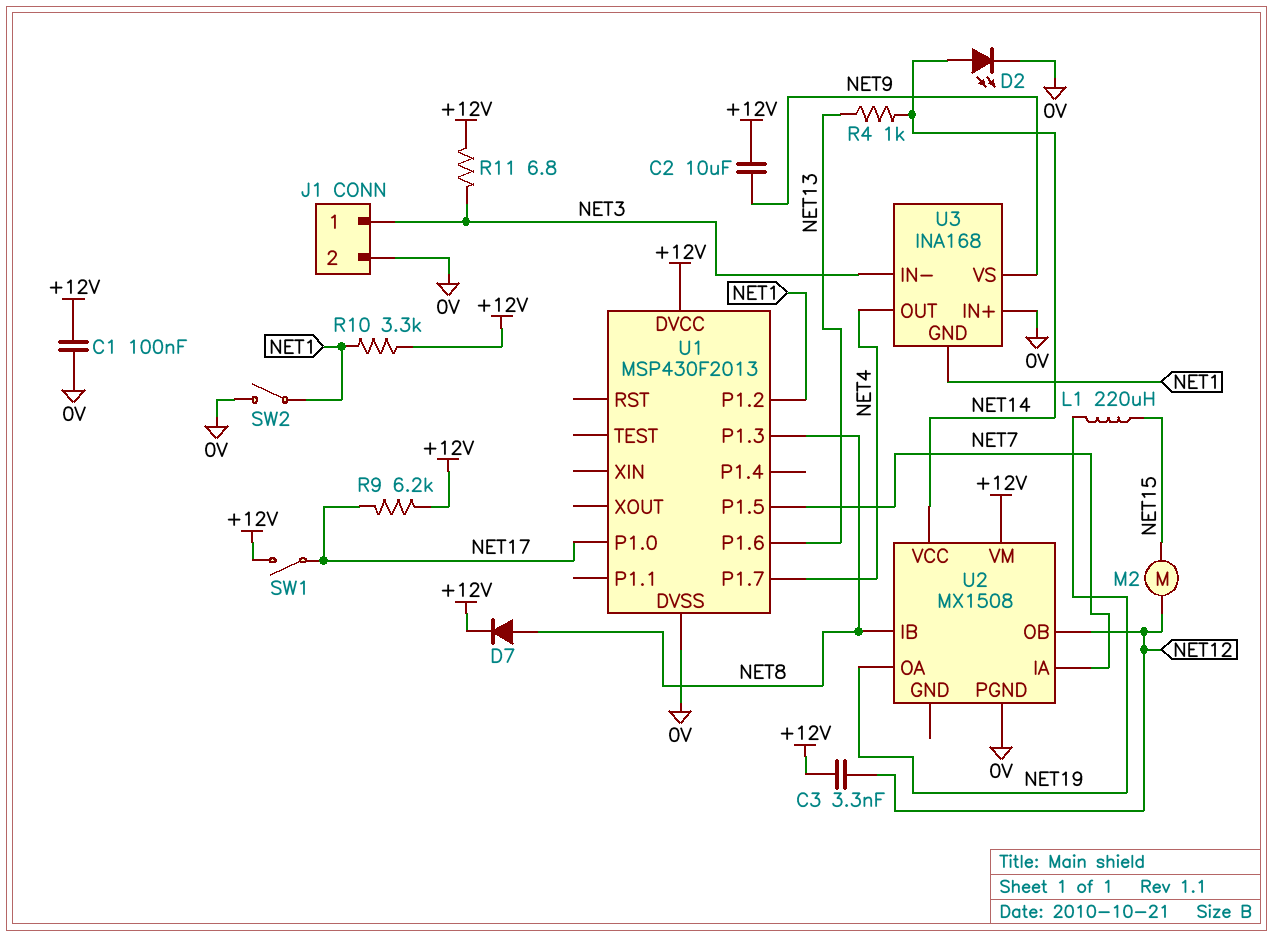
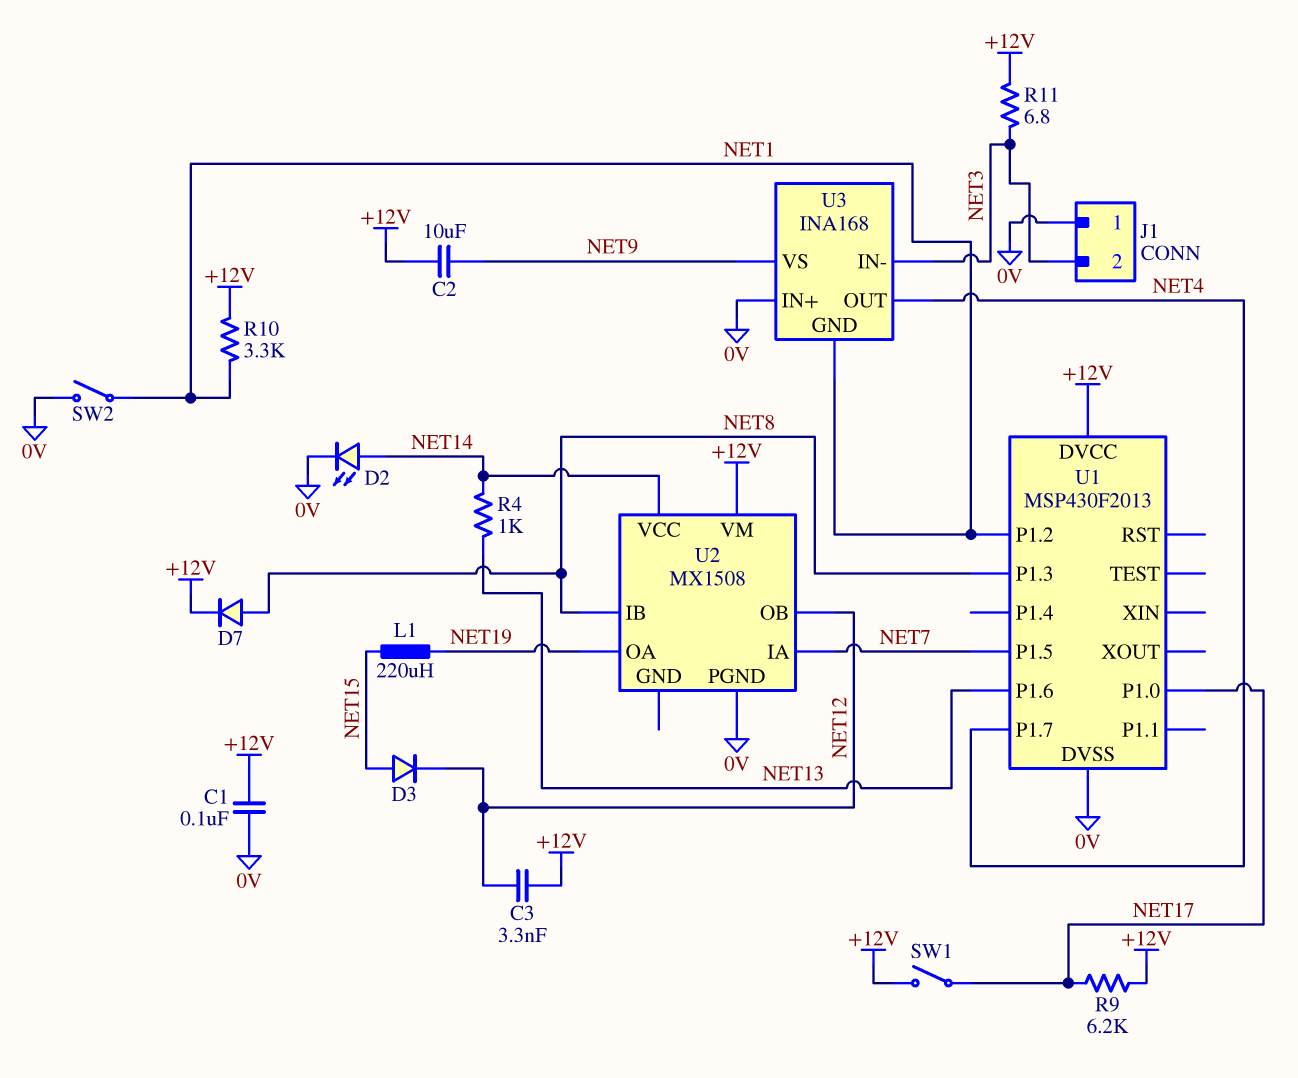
D3: none -> diode (A NET15, K NET12)
J1 pin 1: NET3 -> 0V
J1 pin 2: 0V -> NET3
M2: motor (NET12, NET15) -> none

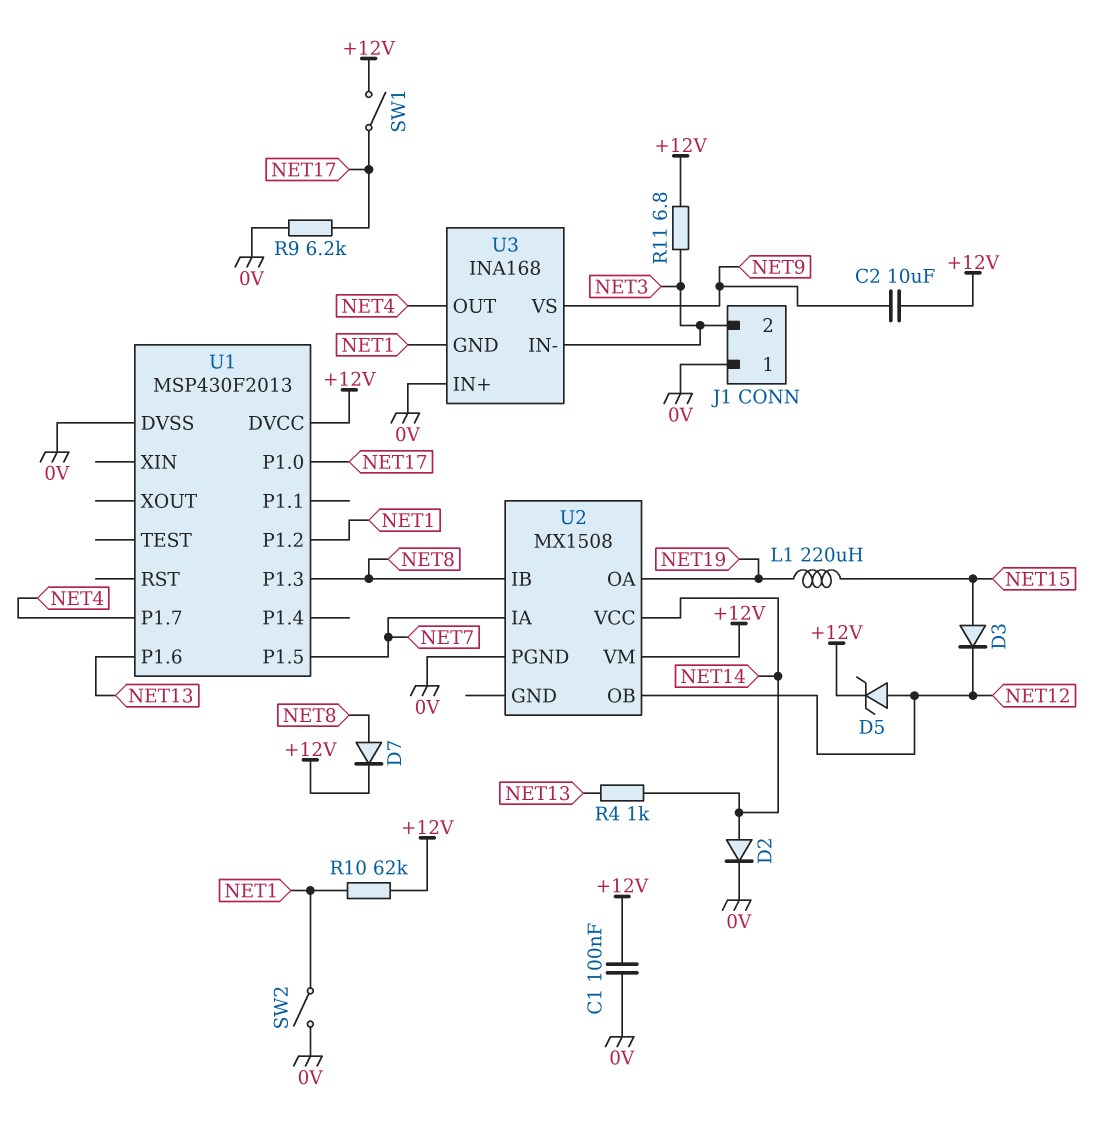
C3: 3.3nF (+12V, NET12) -> none
D2: LED (A NET14, K 0V) -> diode (A NET14, K 0V)
D5: none -> zener (A NET12, K +12V)
R9: 6.2k (+12V, NET17) -> 6.2k (0V, NET17)
R10: 3.3k (+12V, NET1) -> 62k (+12V, NET1)

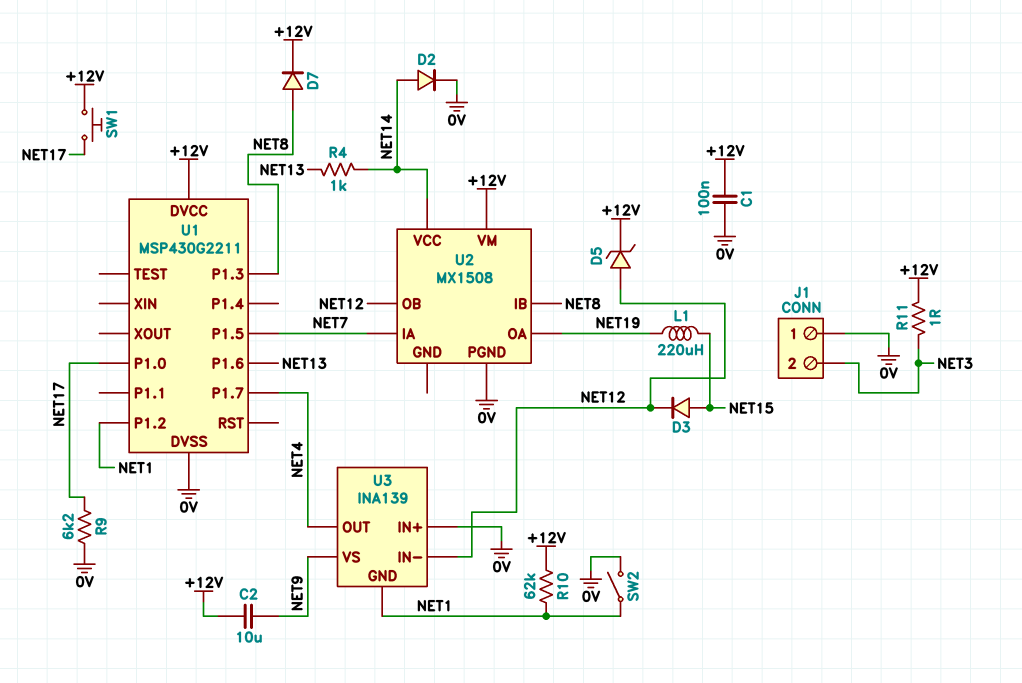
R11: 6.8 (+12V, NET3) -> 1 (+12V, NET3)
SW1: switch (+12V, NET17) -> button (+12V, NET17)
U1: MSP430F2013 -> MSP430G2211
U3: INA168 -> INA139
U3 pin IN-: NET3 -> NET12

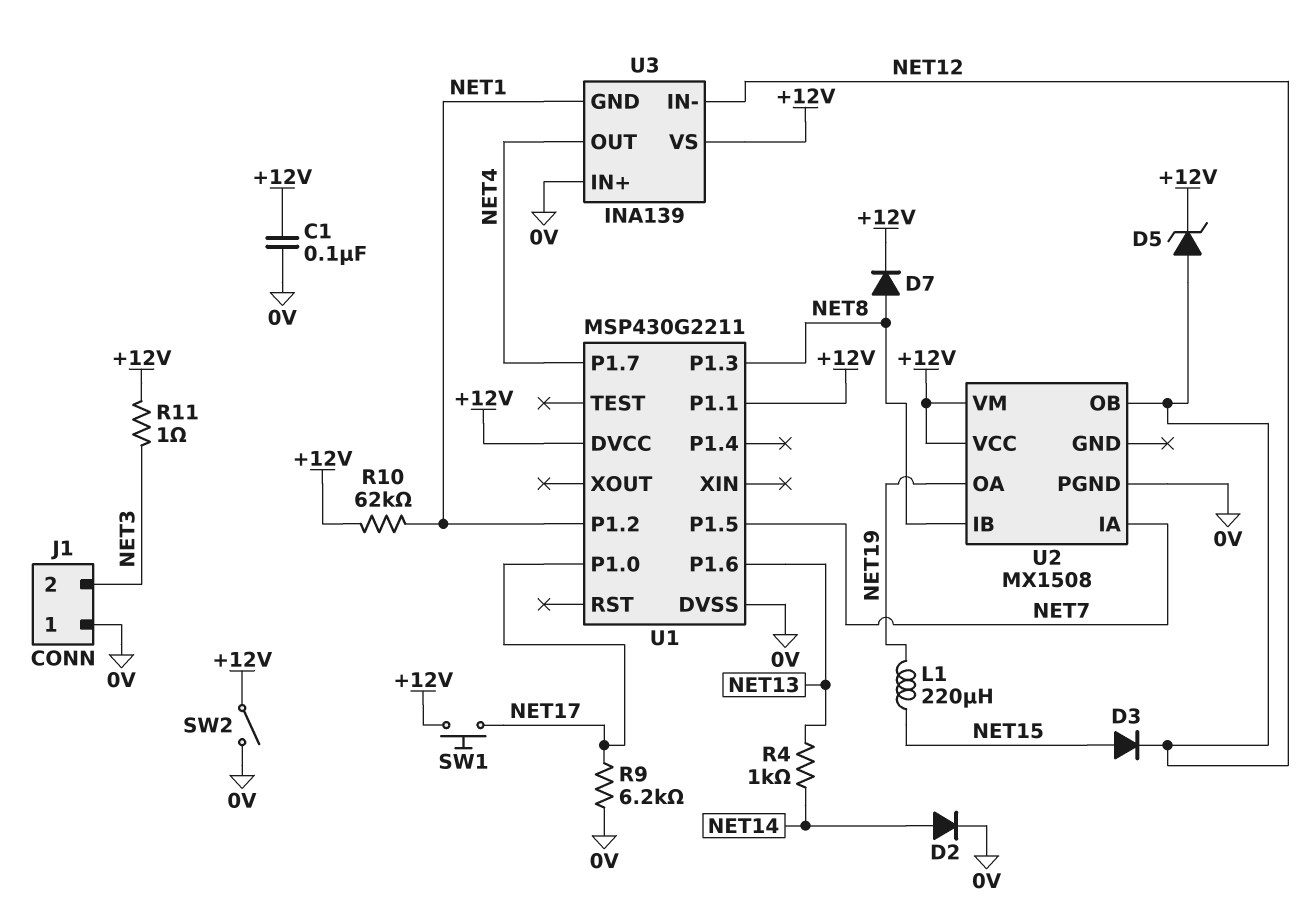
C2: 10uF (+12V, NET9) -> none
SW2: switch (0V, NET1) -> switch (+12V, 0V)
U1 pin P1.1: none -> +12V
U2 pin VCC: NET14 -> +12V
U3 pin VS: NET9 -> +12V

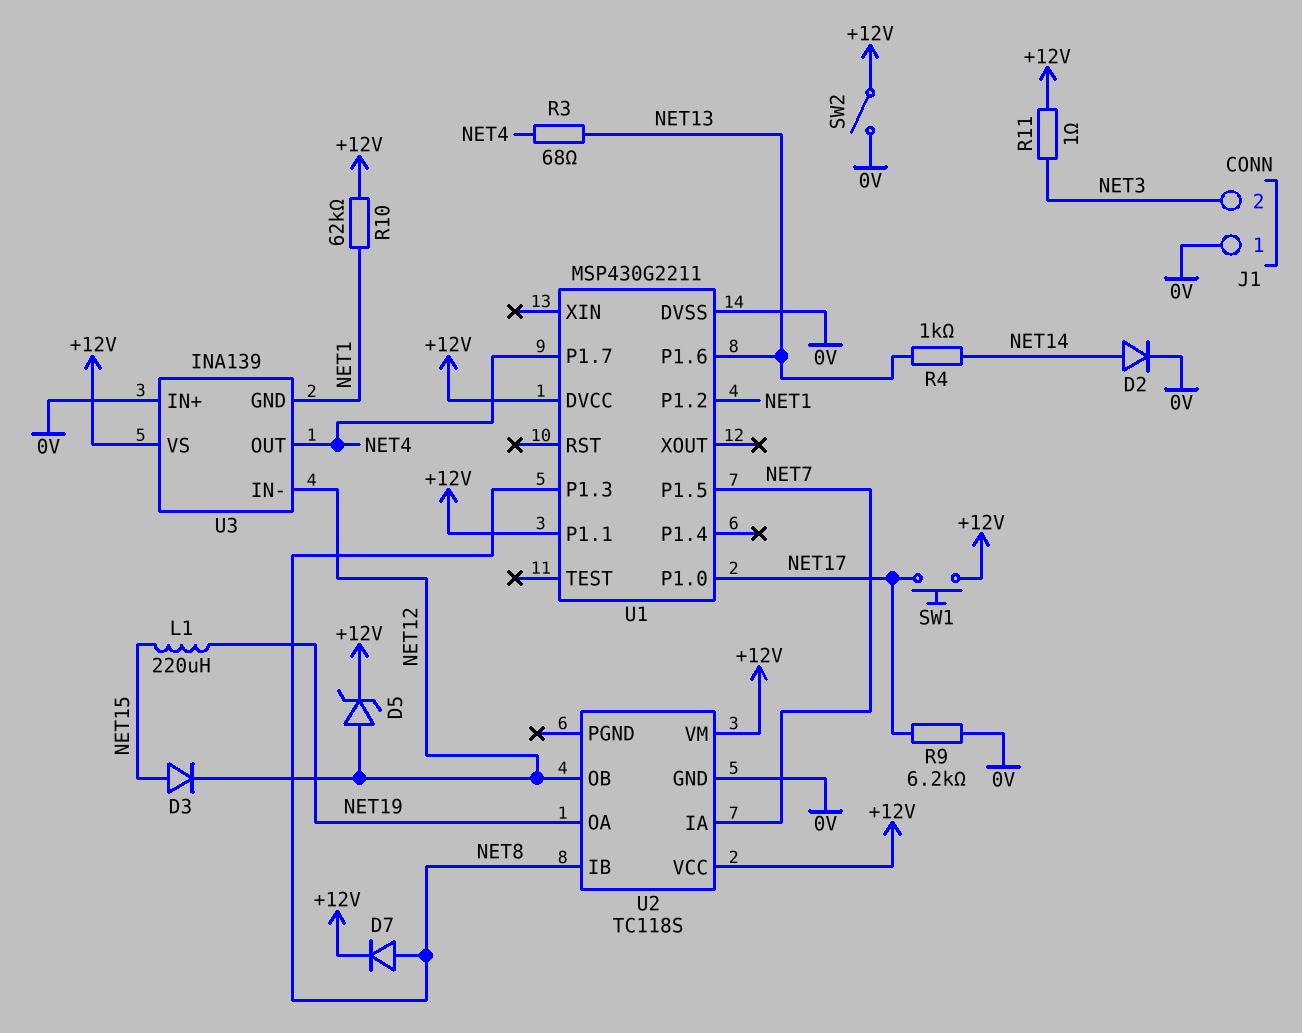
C1: 100nF (+12V, 0V) -> none
R3: none -> 68 (NET4, NET13)
U2: MX1508 -> TC118S
U2 pin GND: none -> 0V
U2 pin PGND: 0V -> none

